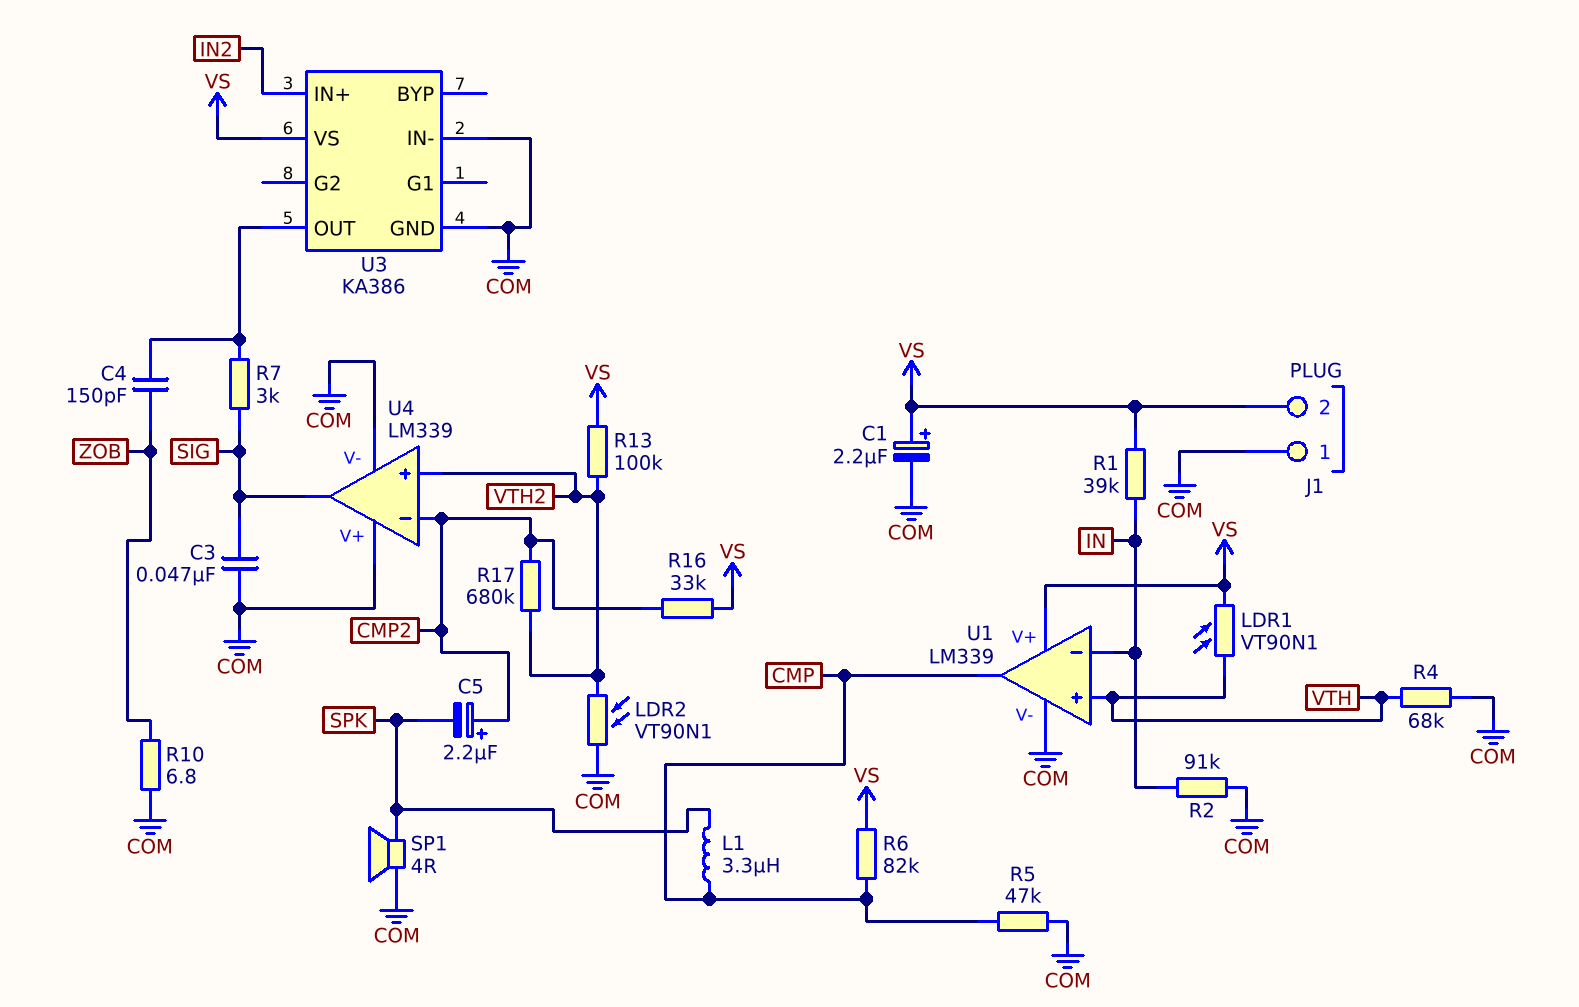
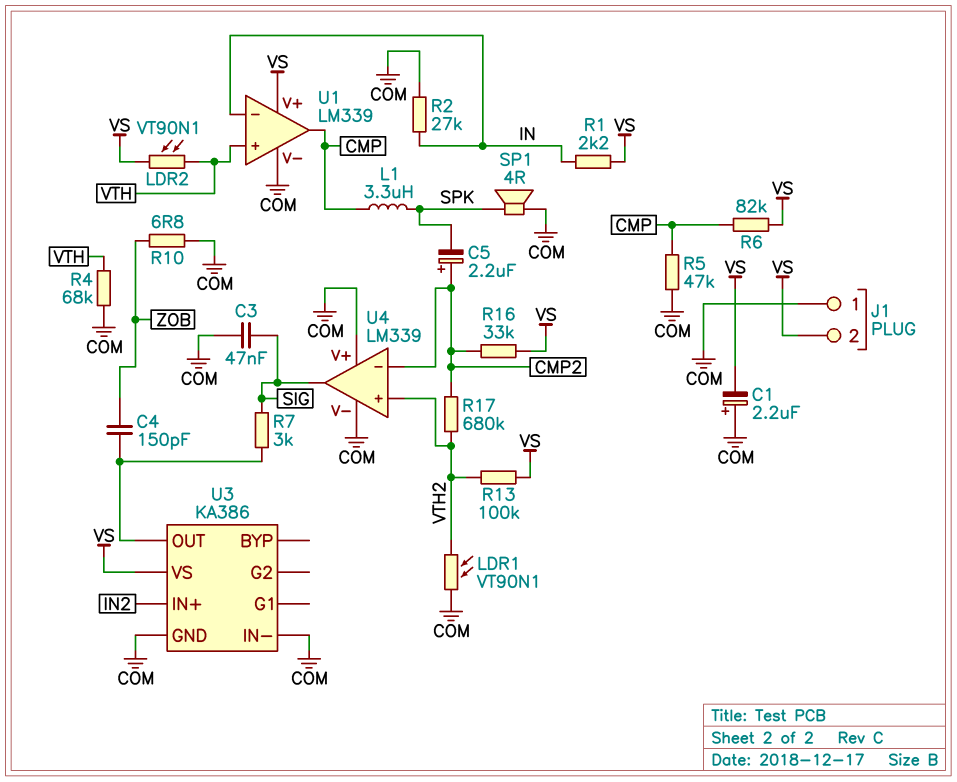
C1: 2.2uF (plus VS, minus COM) -> 2.2uF (plus COM, minus VS)
LDR1: VT90N1 (VS, VTH) -> VT90N1 (COM, VTH2)
LDR2: VT90N1 (COM, VTH2) -> VT90N1 (VS, VTH)
R1: 39k (IN, VS) -> 2.2k (IN, VS)
R2: 91k (COM, IN) -> 27k (COM, IN)

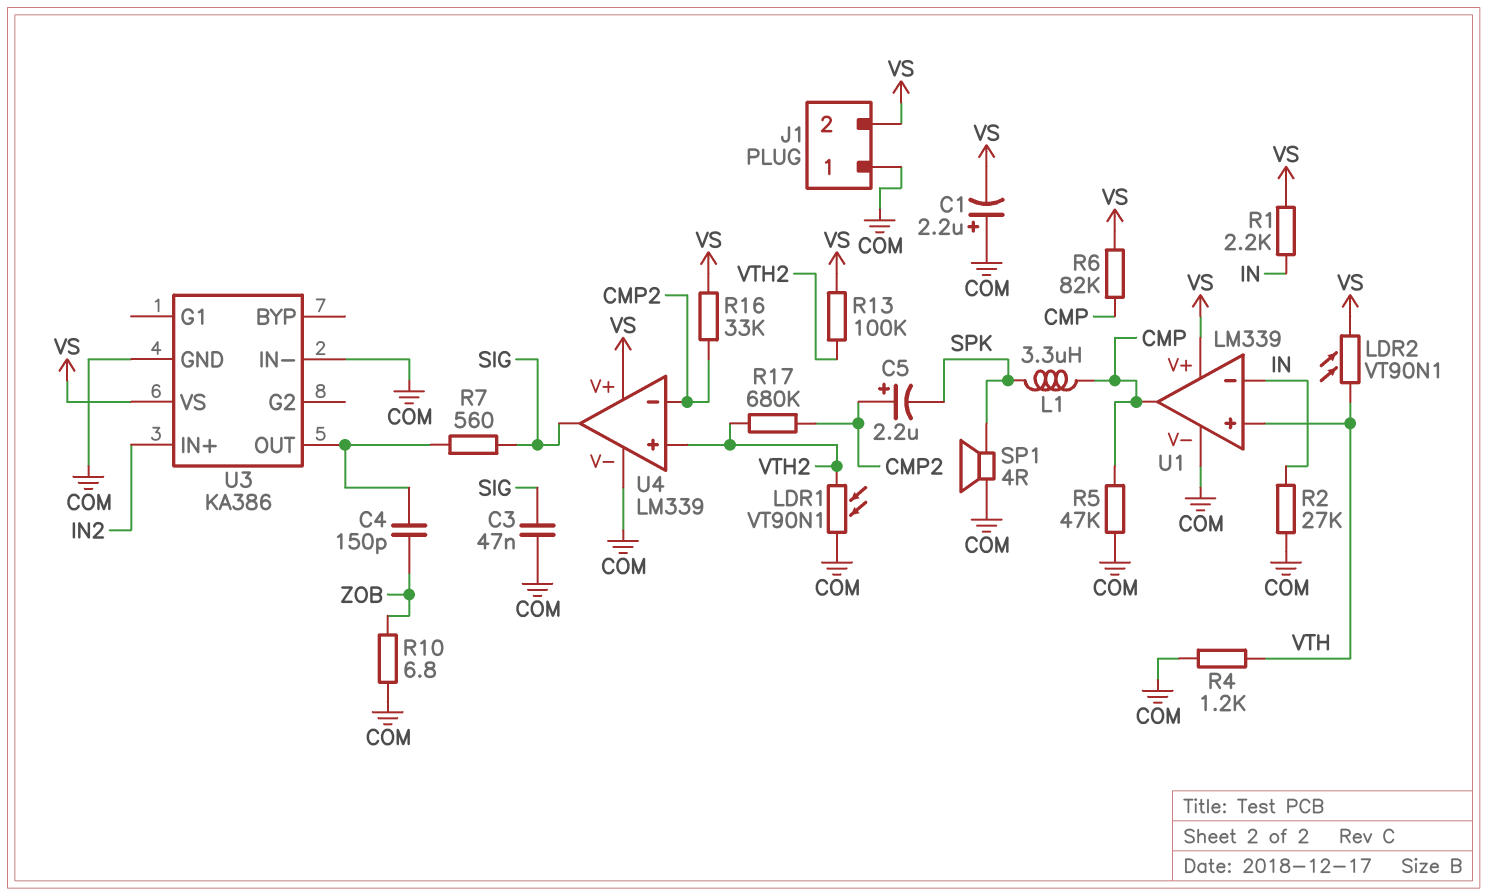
R4: 68k (COM, VTH) -> 1.2k (COM, VTH)
R7: 3k (SIG, U3/OUT) -> 560 (SIG, U3/OUT)
U4 pin V+: COM -> VS

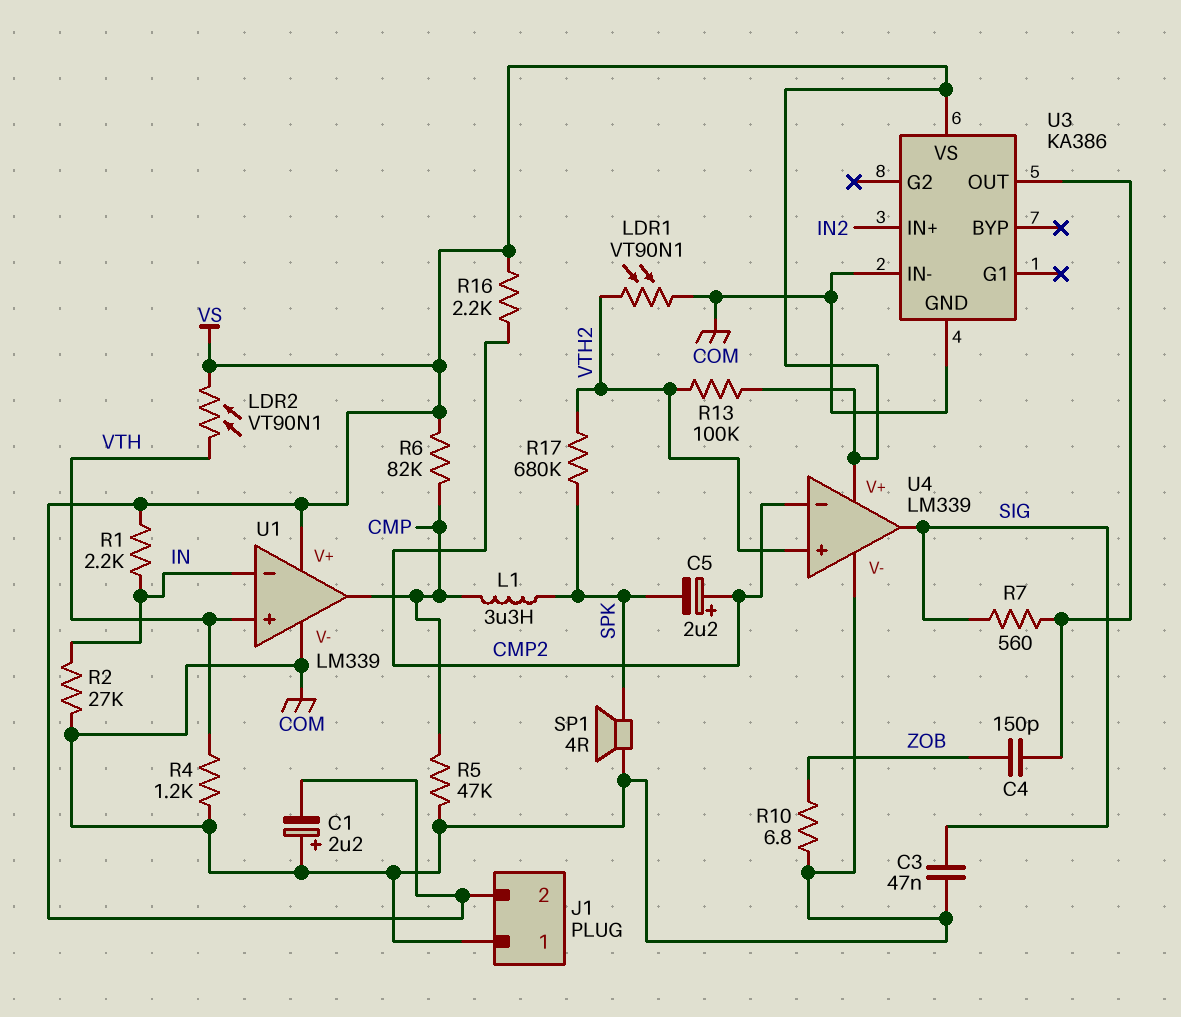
R16: 33k (CMP2, VS) -> 2.2k (CMP2, VS)
R17: 680k (CMP2, VTH2) -> 680k (SPK, VTH2)

